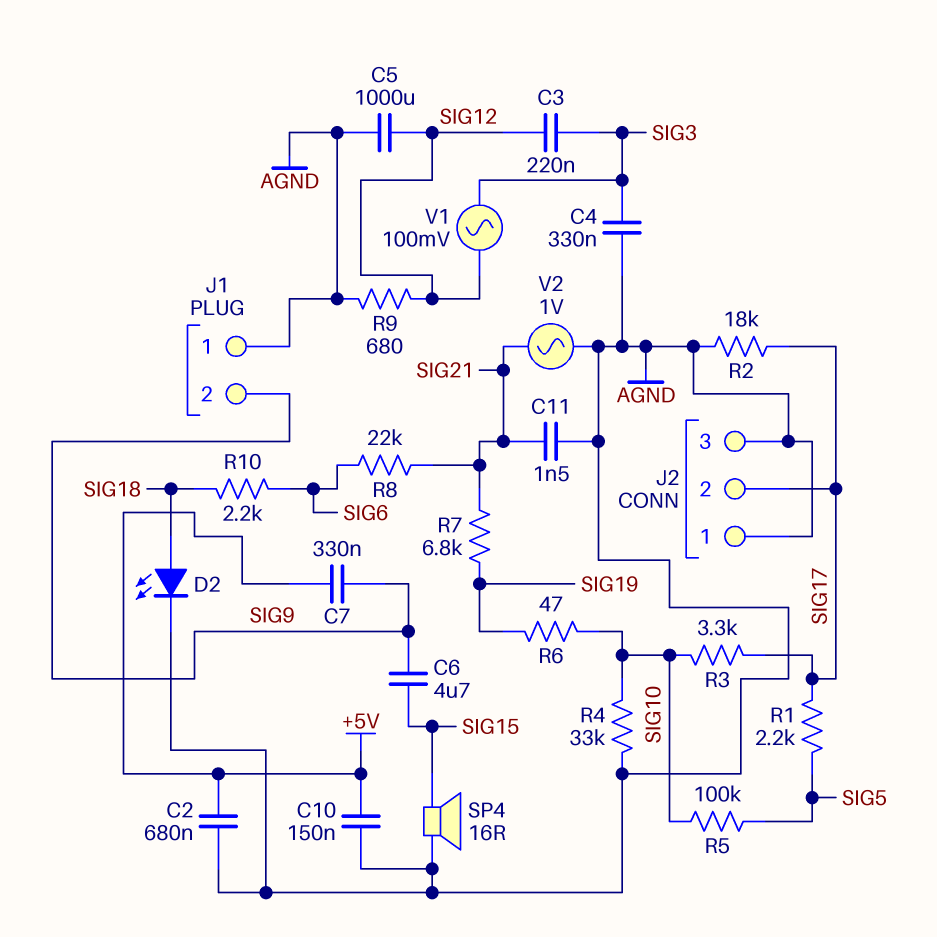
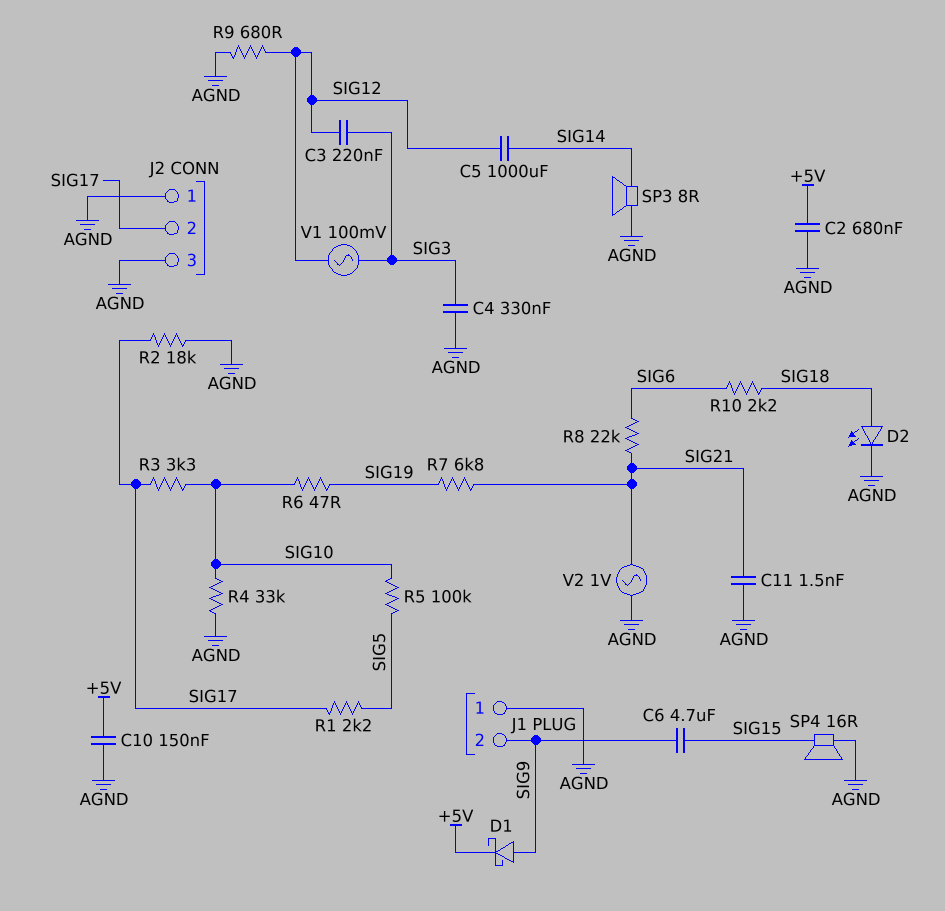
C5: 1000uF (AGND, SIG12) -> 1000uF (SIG12, SIG14)
C7: 330nF (+5V, SIG9) -> none
D1: none -> schottky (A SIG9, K +5V)
SP3: none -> speaker 8R (AGND, SIG14)

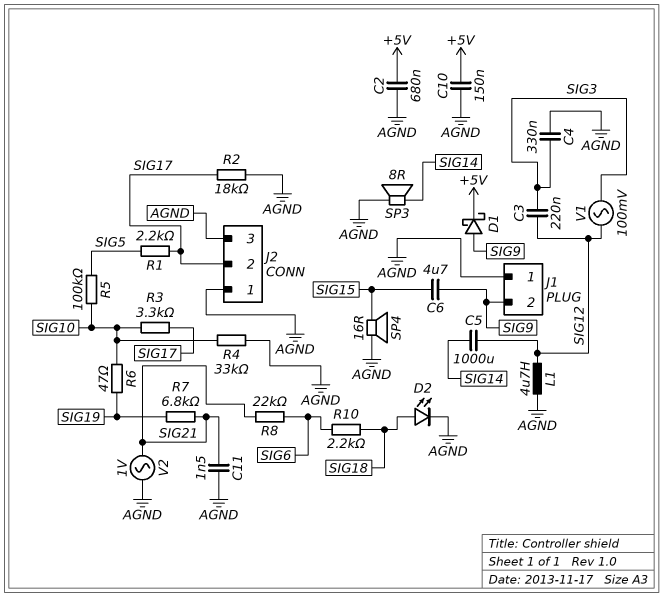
L1: none -> 4.7uH (AGND, SIG12)
R9: 680 (AGND, SIG12) -> none

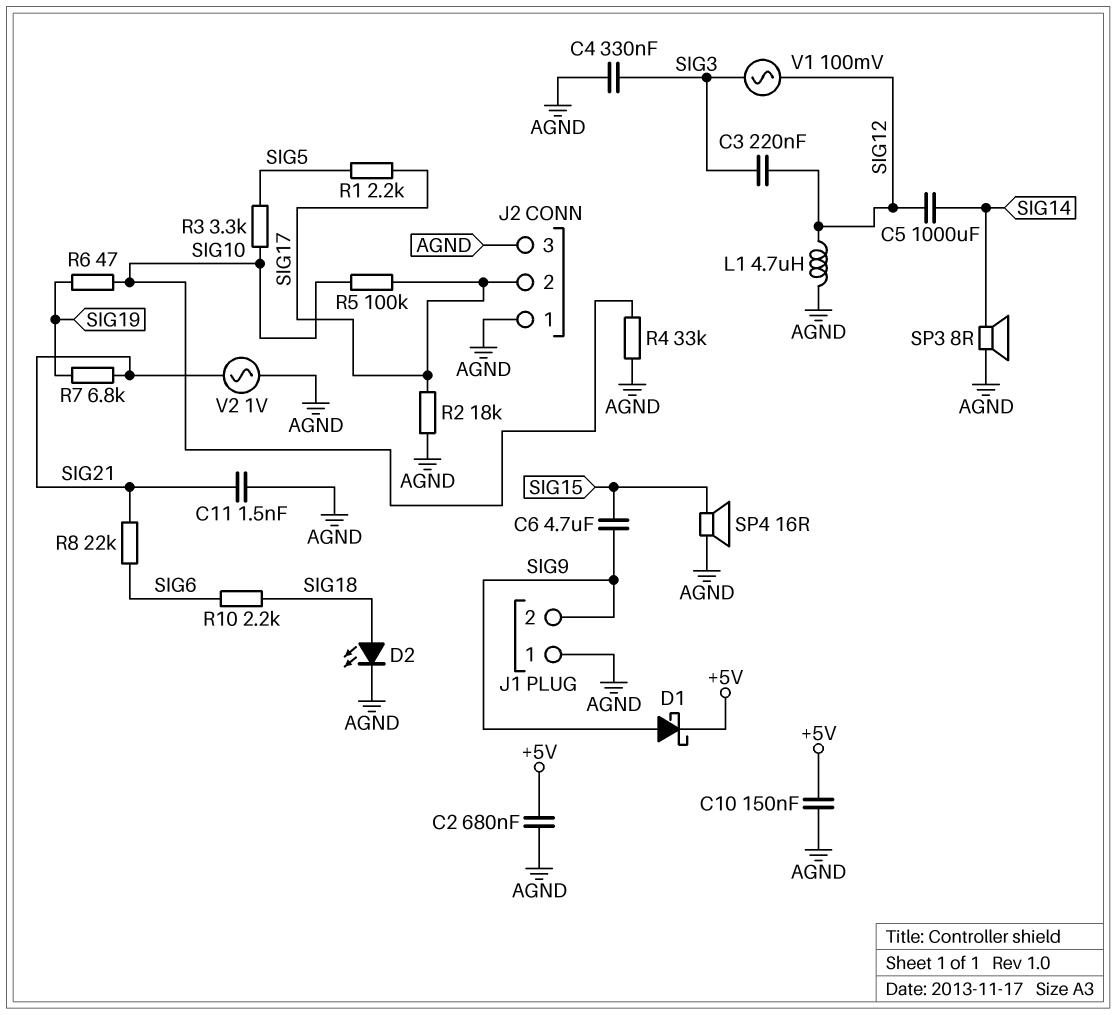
R3: 3.3k (SIG10, SIG17) -> 3.3k (SIG5, SIG10)
R5: 100k (SIG5, SIG10) -> 100k (SIG10, SIG17)

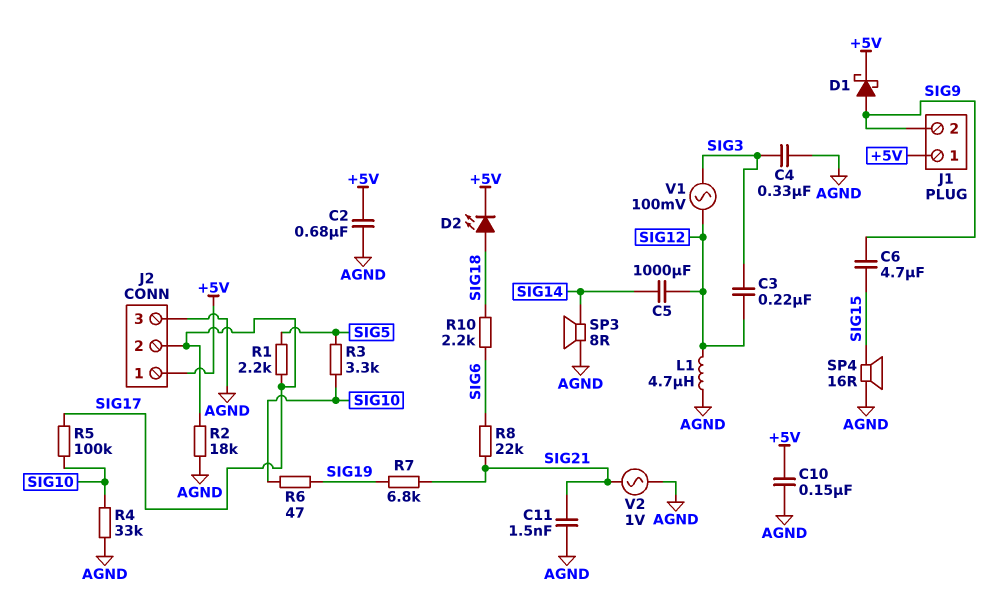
D2: LED (A SIG18, K AGND) -> LED (A SIG18, K +5V)
J1 pin 1: AGND -> +5V
J2 pin 1: AGND -> +5V

